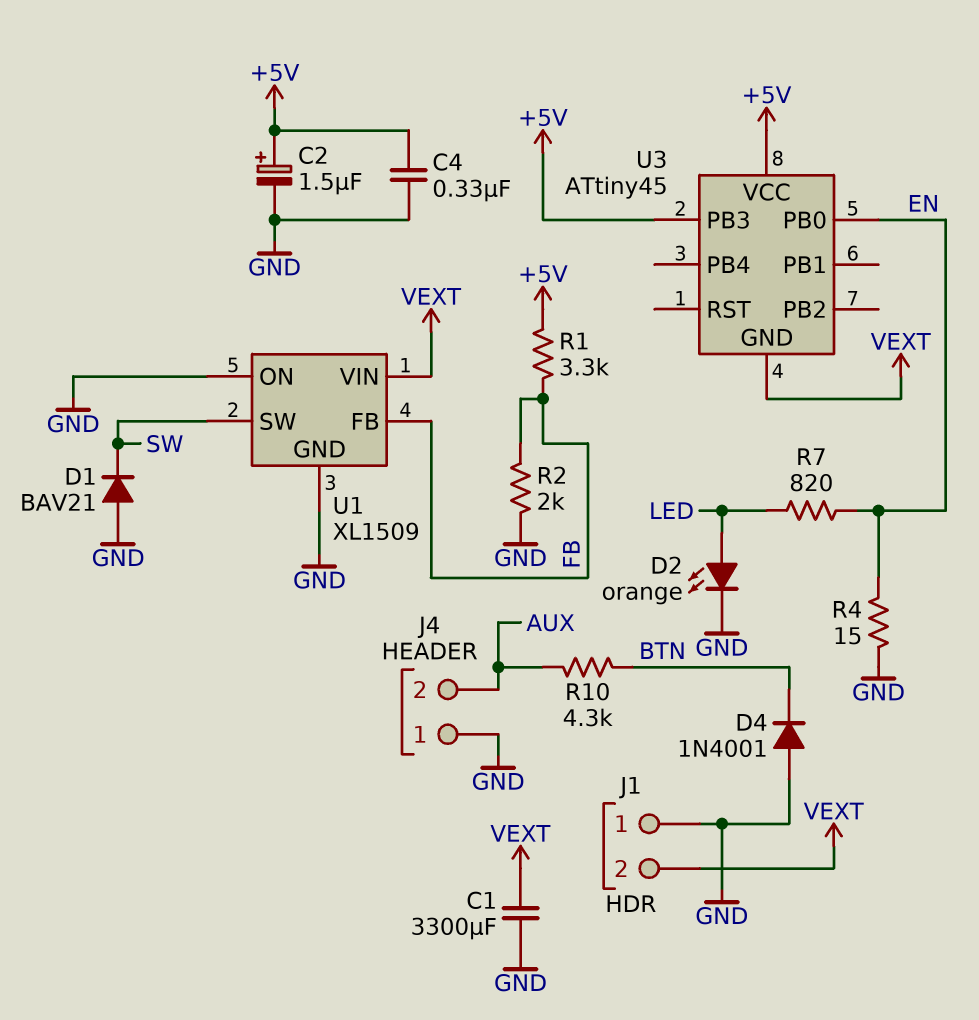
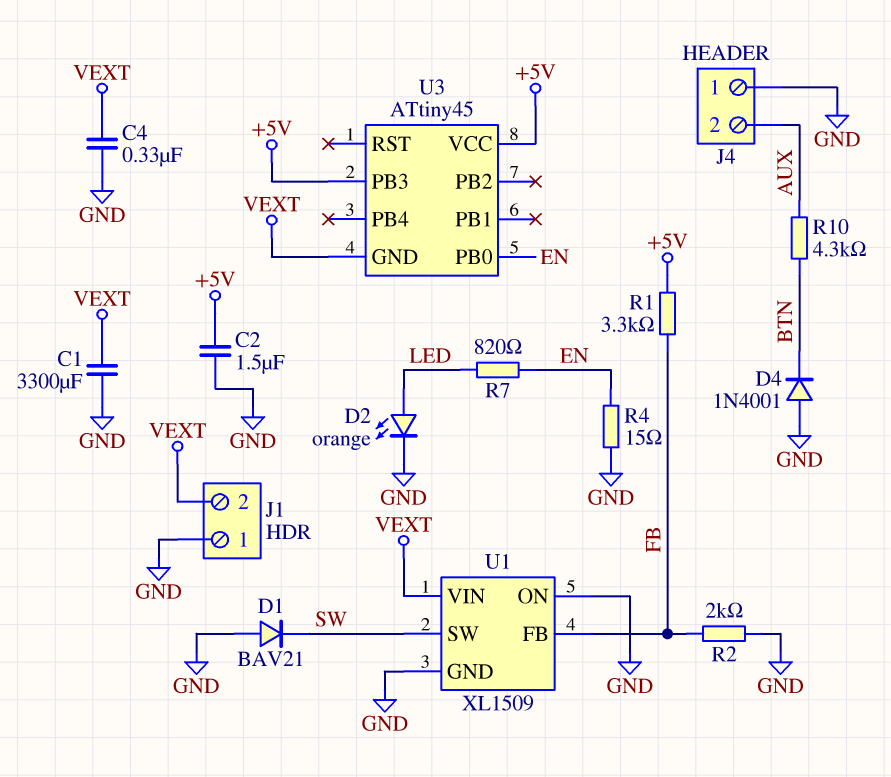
C2: 1.5uF (plus +5V, minus GND) -> 1.5uF (+5V, GND)
C4: 330nF (+5V, GND) -> 330nF (GND, VEXT)

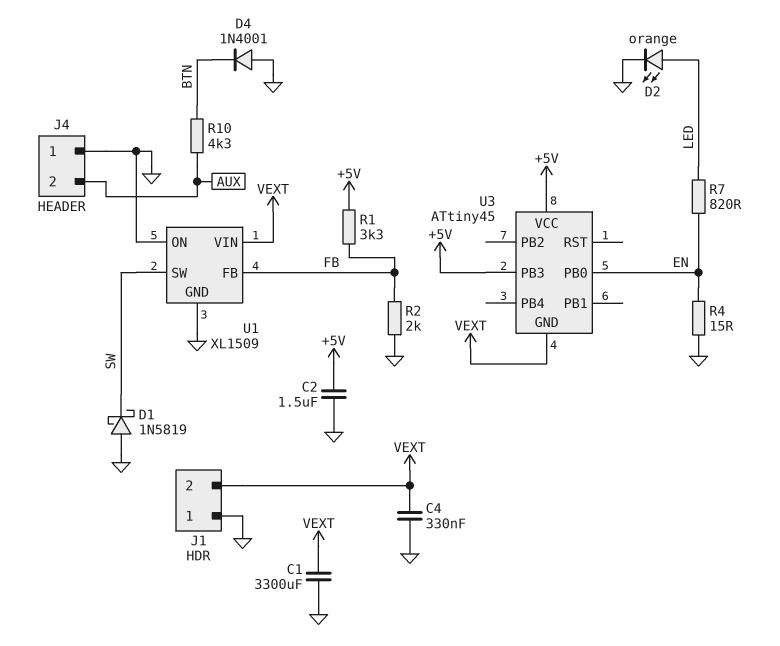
D1: diode BAV21 (A GND, K SW) -> schottky 1N5819 (A GND, K SW)

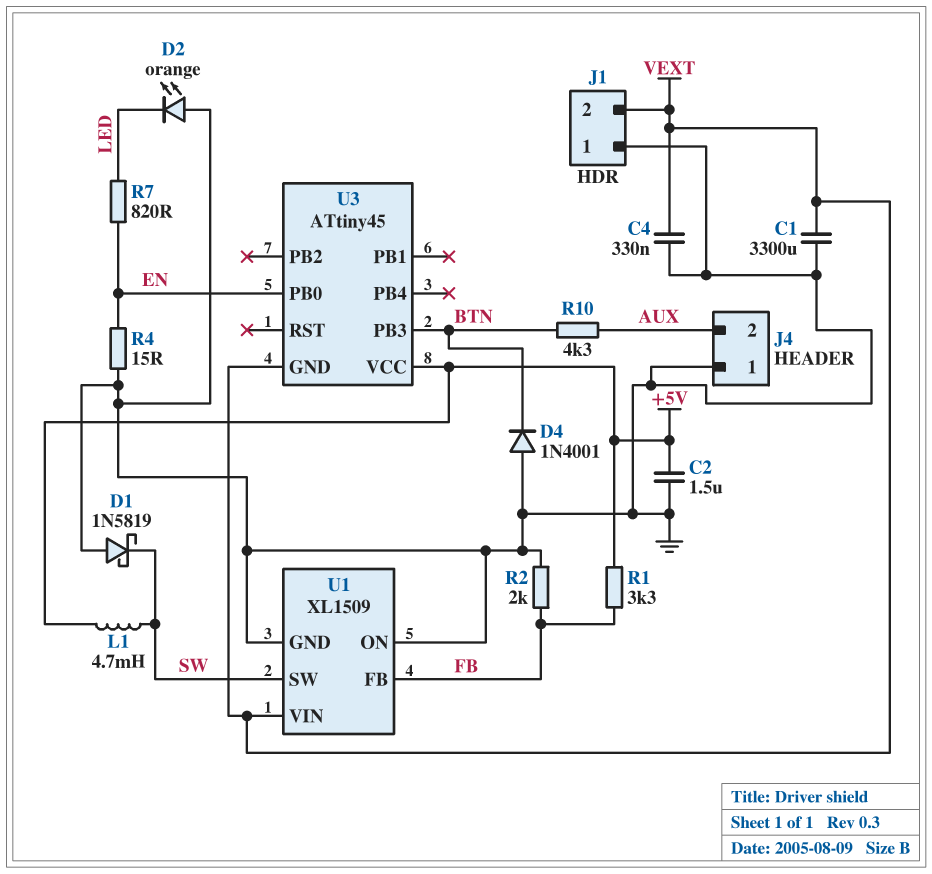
D2: LED orange (A LED, K GND) -> LED orange (A GND, K LED)
L1: none -> 4.7mH (+5V, SW)
U3 pin PB3: +5V -> BTN

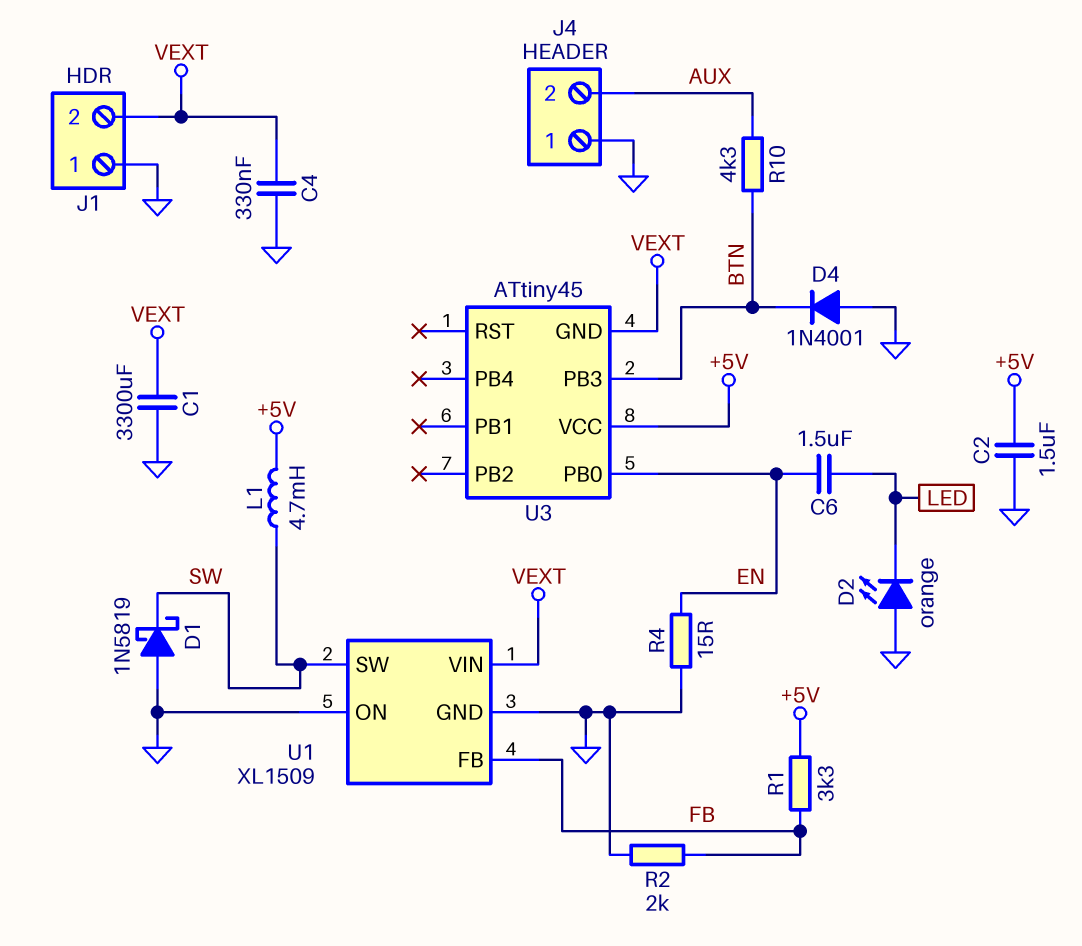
C6: none -> 1.5uF (EN, LED)
R7: 820 (EN, LED) -> none

